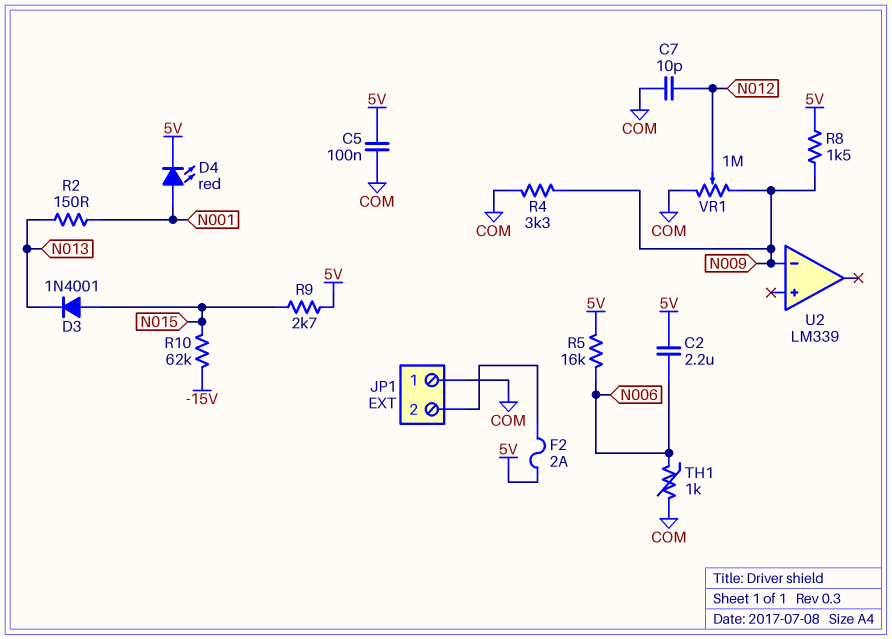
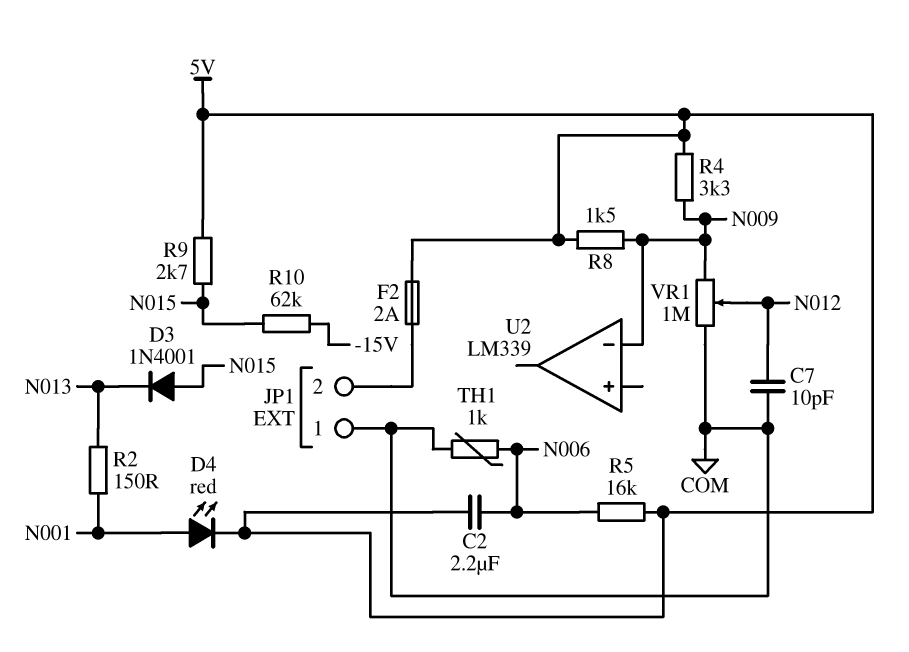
C5: 100nF (5V, COM) -> none
R4: 3.3k (COM, N009) -> 3.3k (5V, N009)

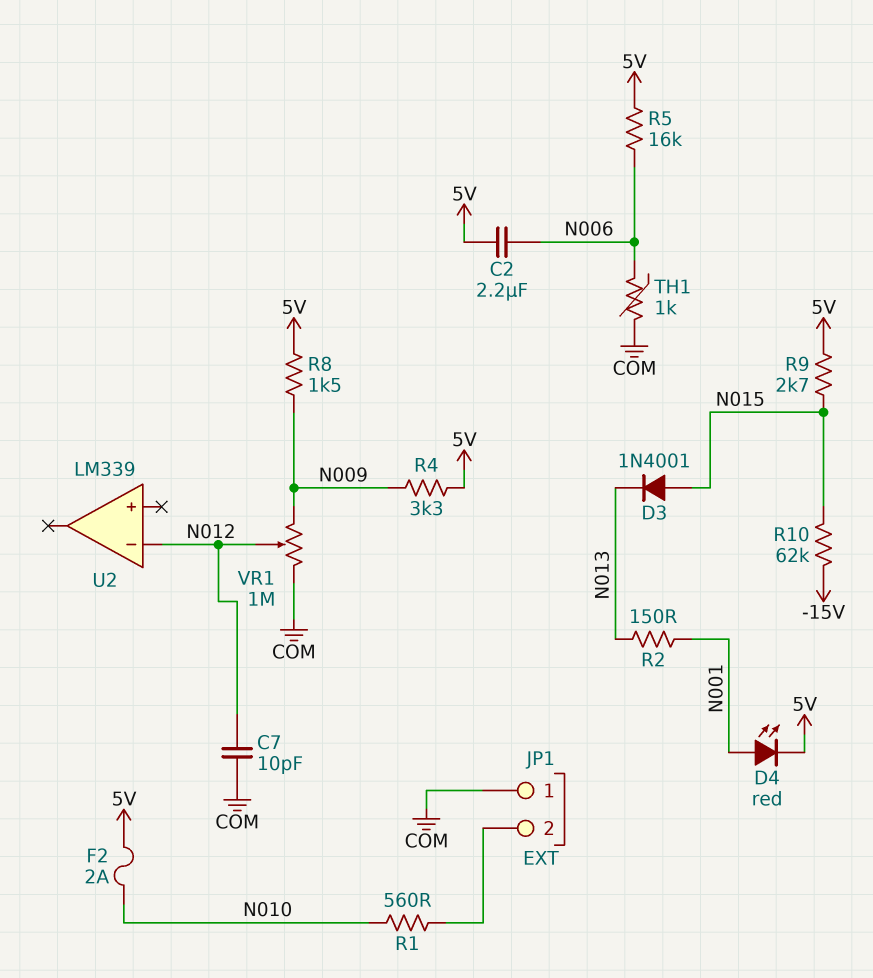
F2: 2A (5V, JP1/2) -> 2A (5V, N010)
R1: none -> 560 (JP1/2, N010)
U2 pin in-: N009 -> N012

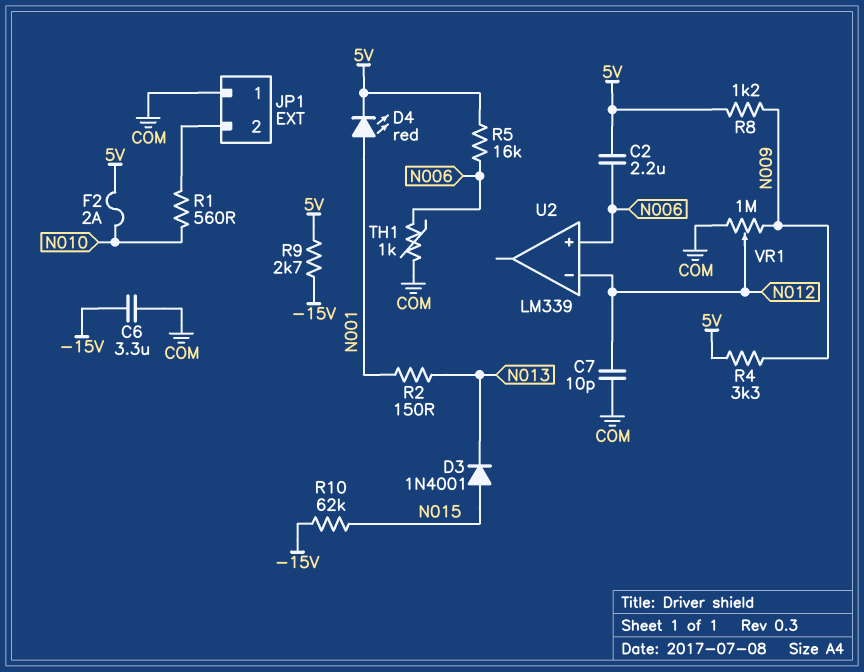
C6: none -> 3.3uF (-15V, COM)
R8: 1.5k (5V, N009) -> 1.2k (5V, N009)
R9: 2.7k (5V, N015) -> 2.7k (-15V, 5V)
U2 pin in+: none -> N006

